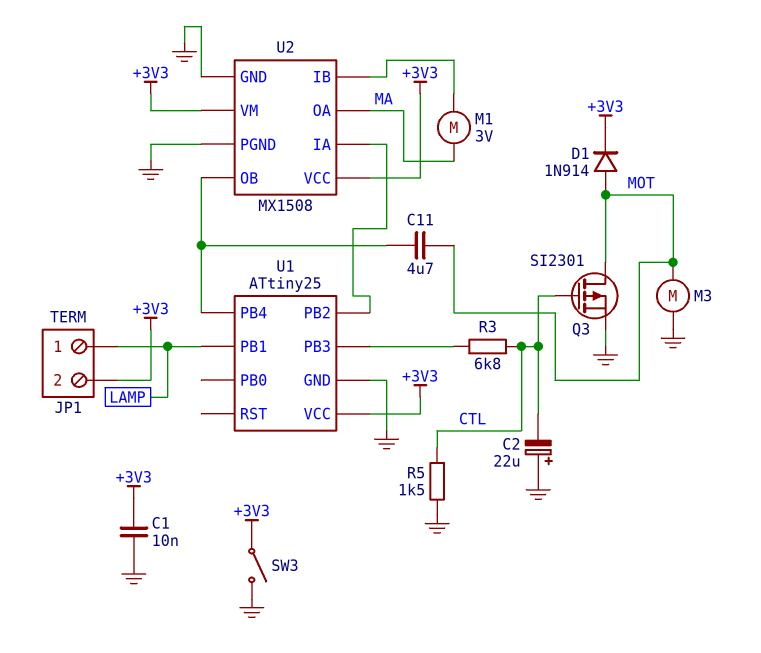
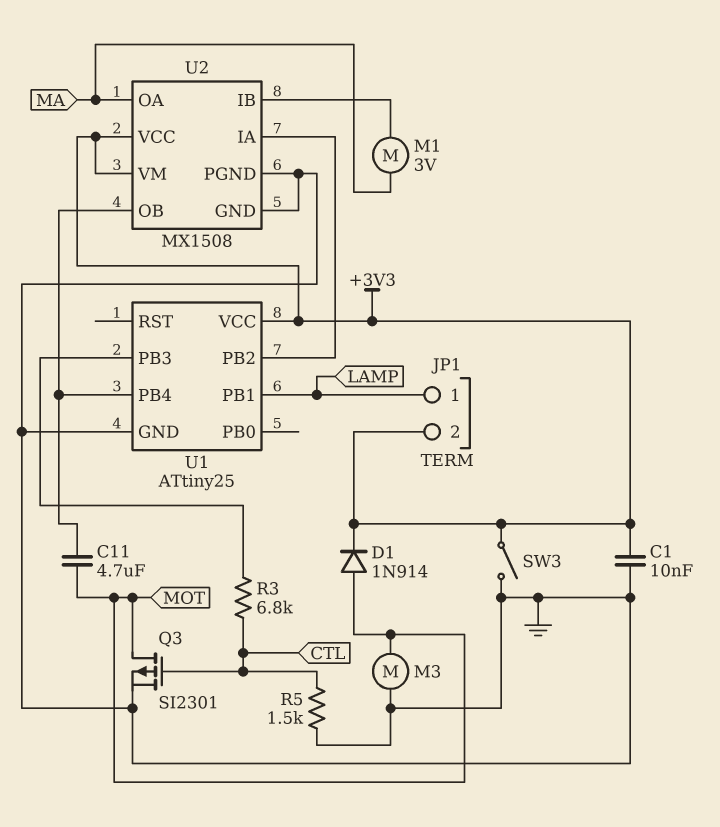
C2: 22uF (plus GND, minus CTL) -> none

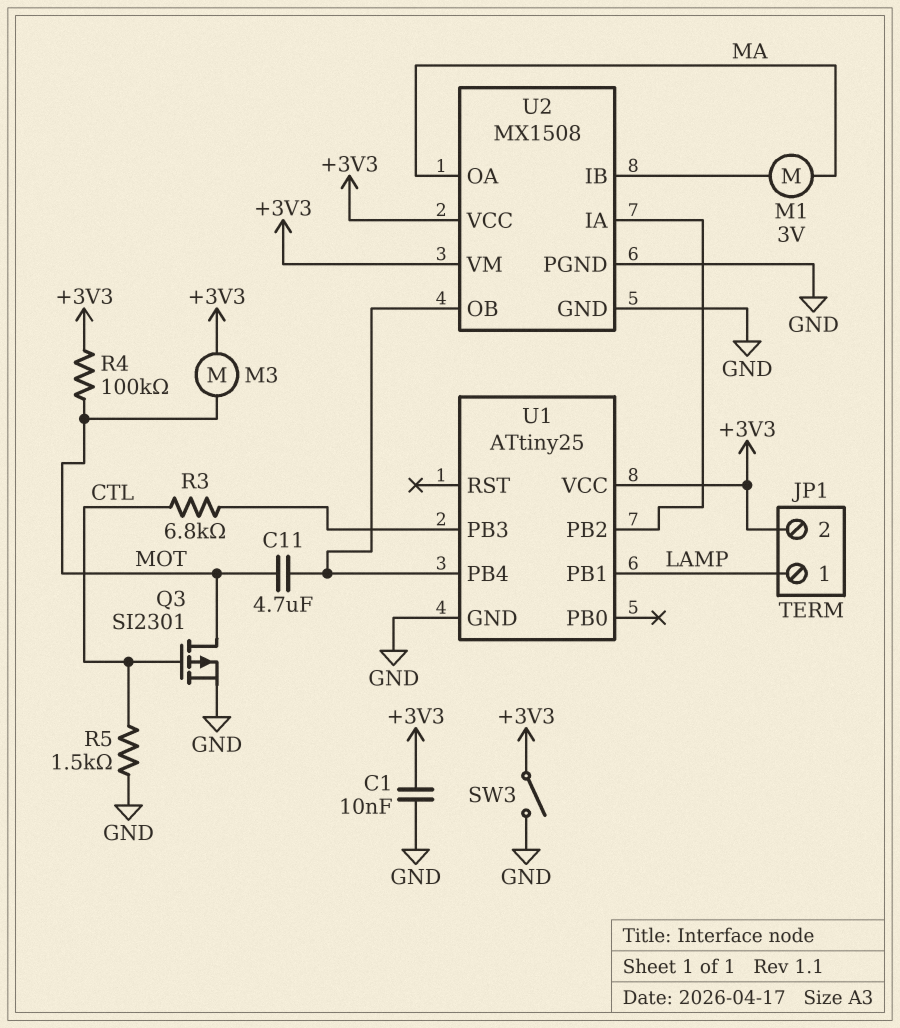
D1: diode 1N914 (A MOT, K +3V3) -> none
M3: motor (GND, MOT) -> motor (+3V3, MOT)
R4: none -> 100k (+3V3, MOT)

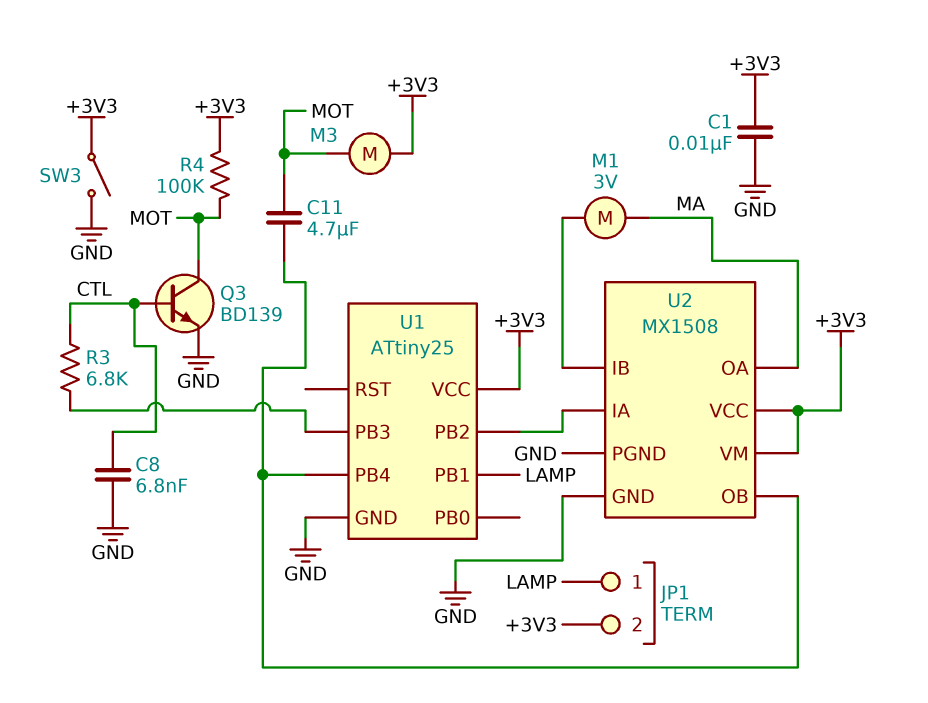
C8: none -> 6.8nF (CTL, GND)
Q3: PMOS SI2301 (G CTL, D MOT, S GND) -> NPN BD139 (B CTL, C MOT, E GND)
R5: 1.5k (CTL, GND) -> none

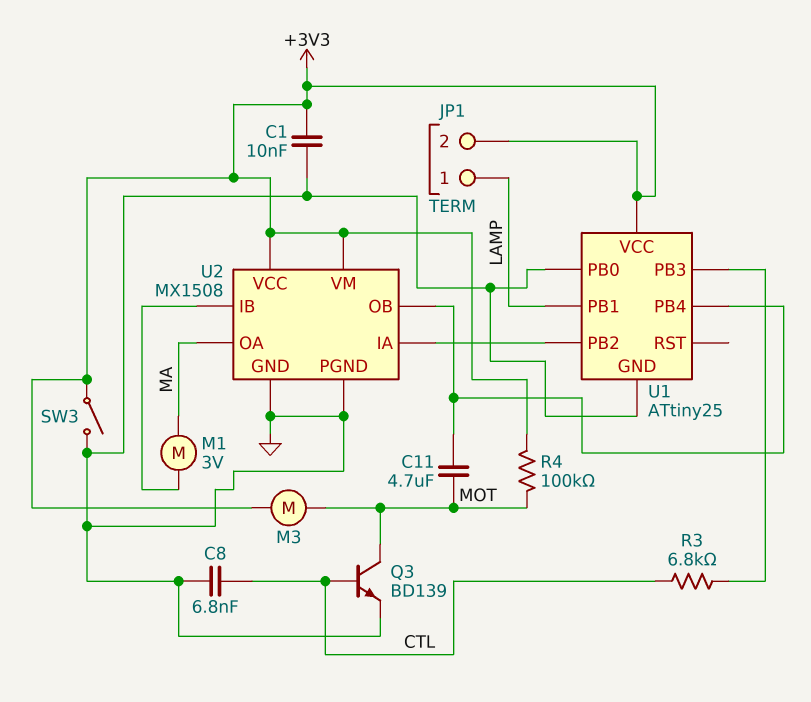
U1 pin PB0: none -> GND

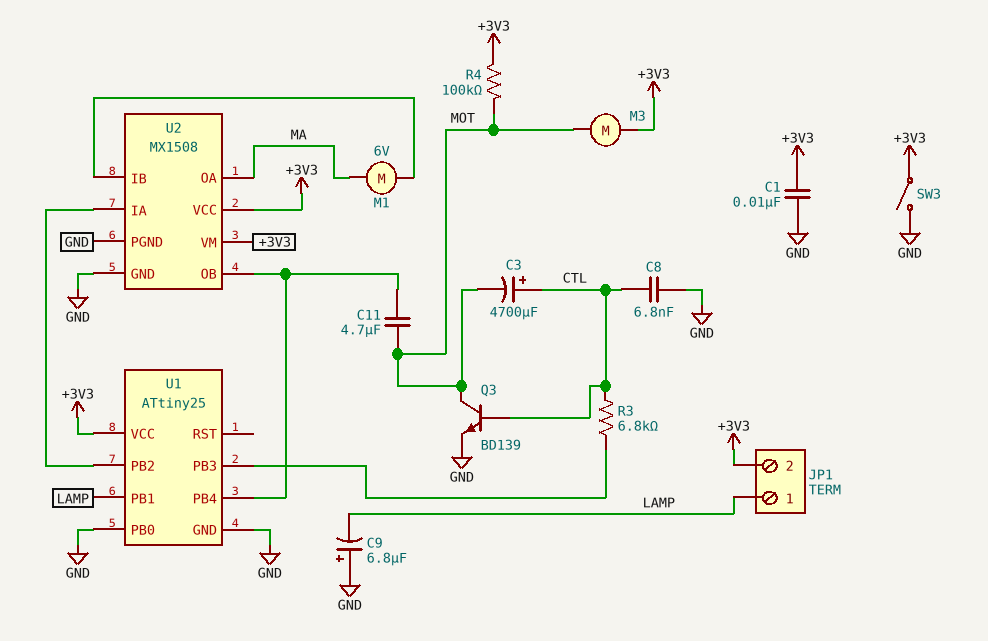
C3: none -> 4700uF (plus CTL, minus MOT)
C9: none -> 6.8uF (plus GND, minus LAMP)
M1: motor 3V (MA, U2/IB) -> motor 6V (MA, U2/IB)

